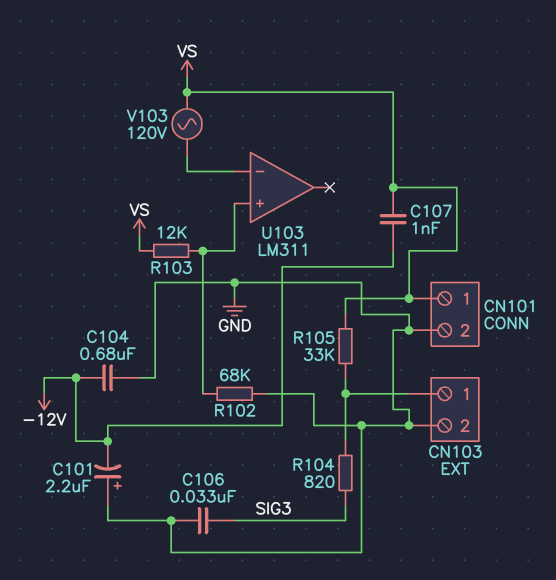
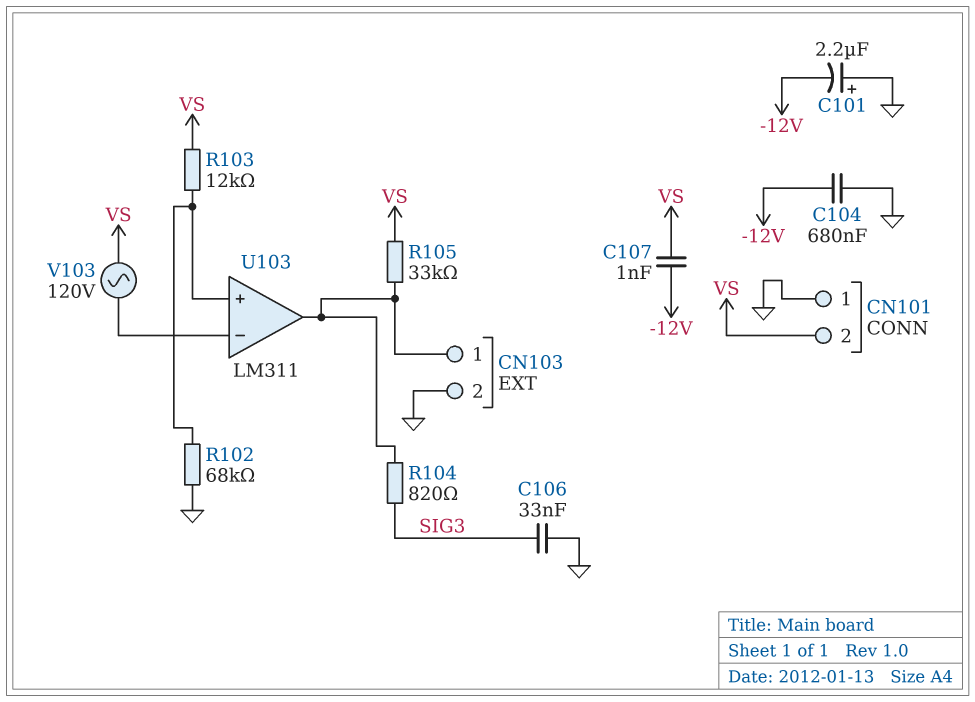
CN101 pin 1: VS -> GND
CN101 pin 2: GND -> VS
U103 pin out: none -> CN103/1

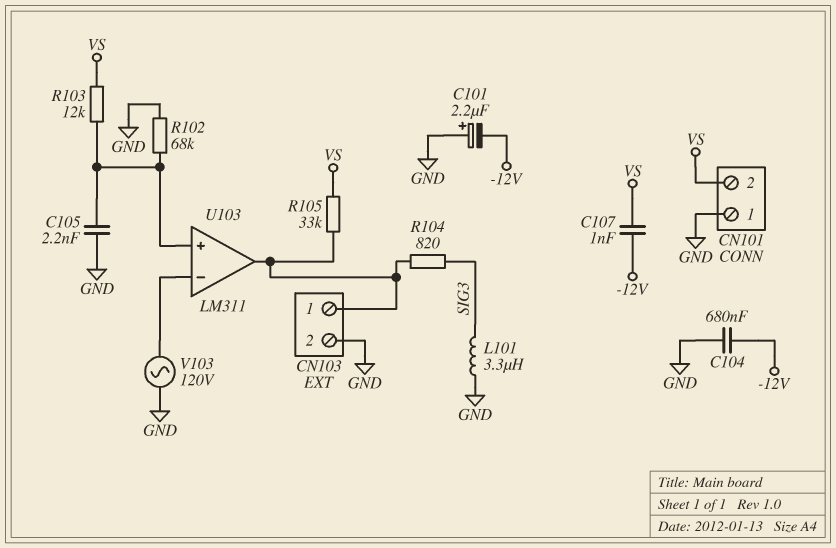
C105: none -> 2.2nF (GND, U103/in+)
C106: 33nF (GND, SIG3) -> none
L101: none -> 3.3uH (GND, SIG3)
V103: AC 120V (U103/in-, VS) -> AC 120V (GND, U103/in-)

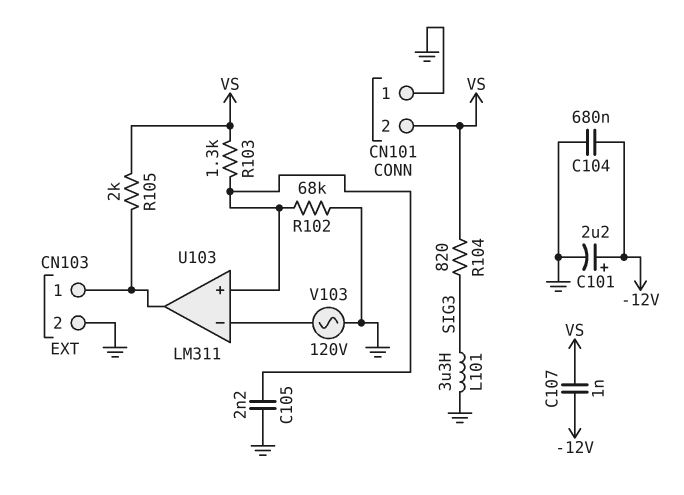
C101: 2.2uF (plus GND, minus -12V) -> 2.2uF (plus -12V, minus GND)
R103: 12k (U103/in+, VS) -> 1.3k (U103/in+, VS)
R104: 820 (CN103/1, SIG3) -> 820 (SIG3, VS)
R105: 33k (CN103/1, VS) -> 2k (CN103/1, VS)

